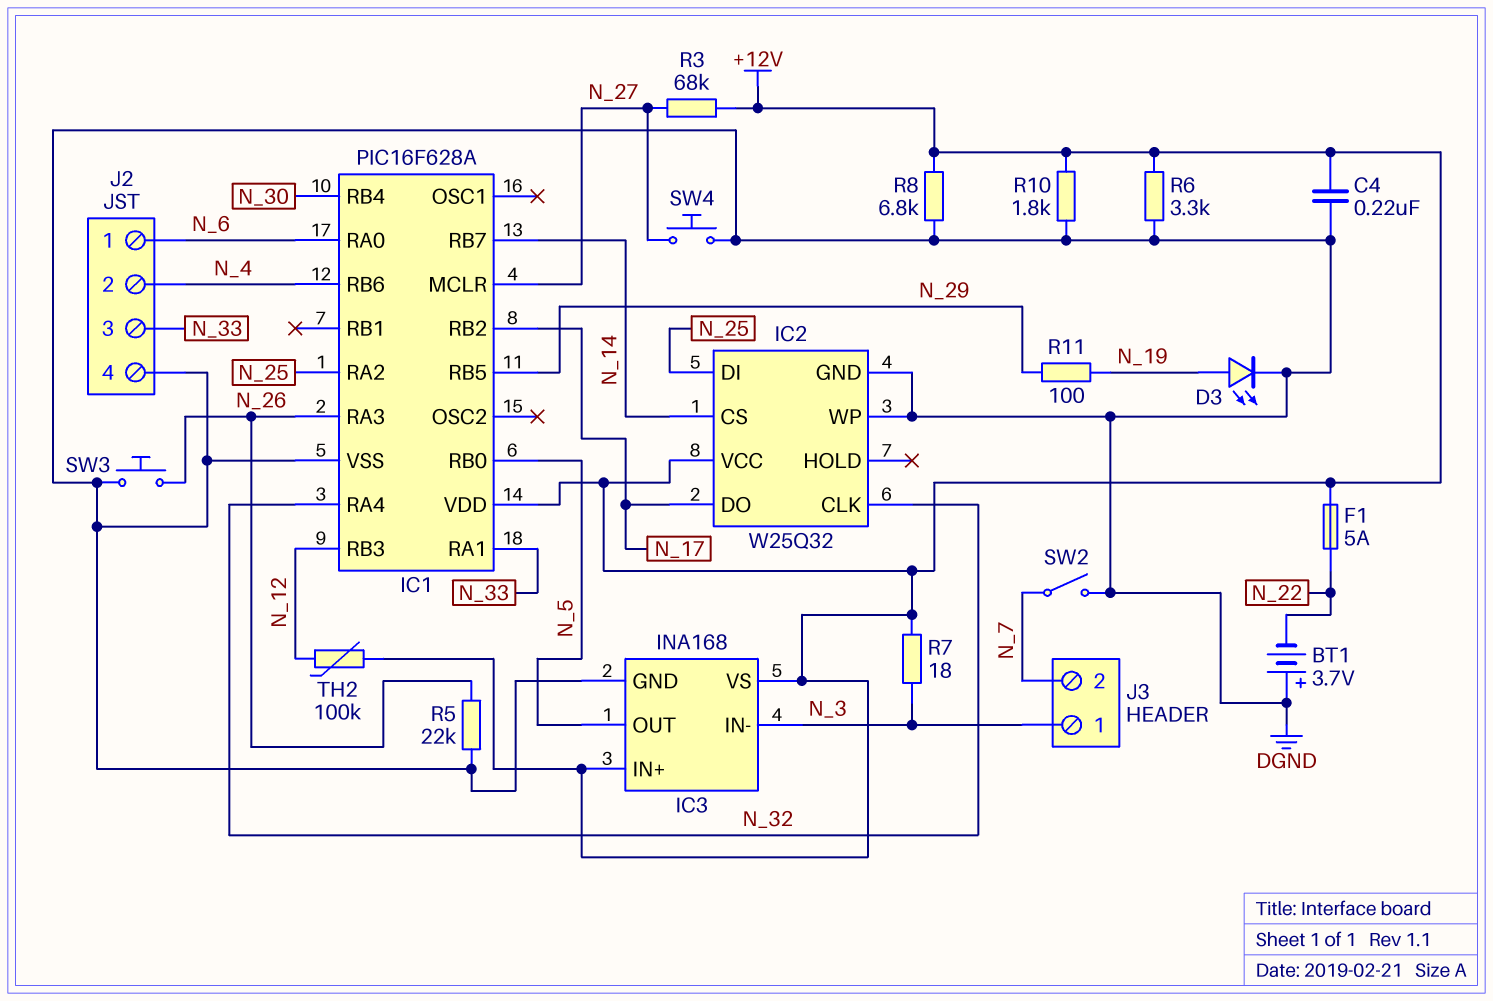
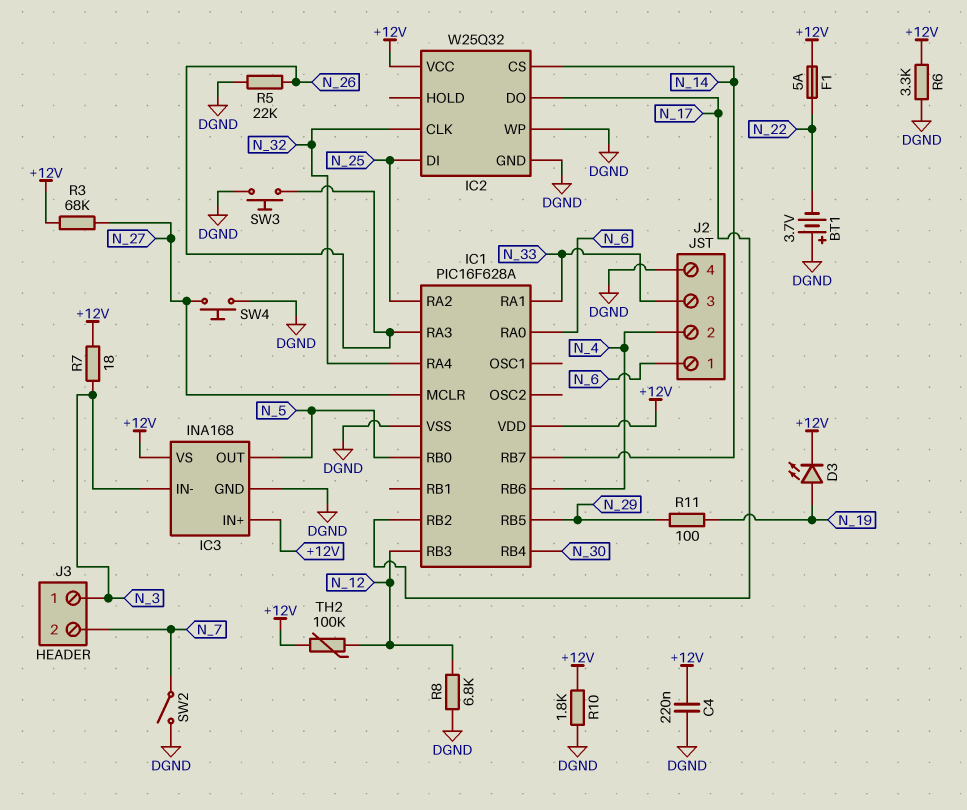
D3: LED (A N_19, K DGND) -> LED (A N_19, K +12V)
R8: 6.8k (+12V, DGND) -> 6.8k (DGND, N_12)

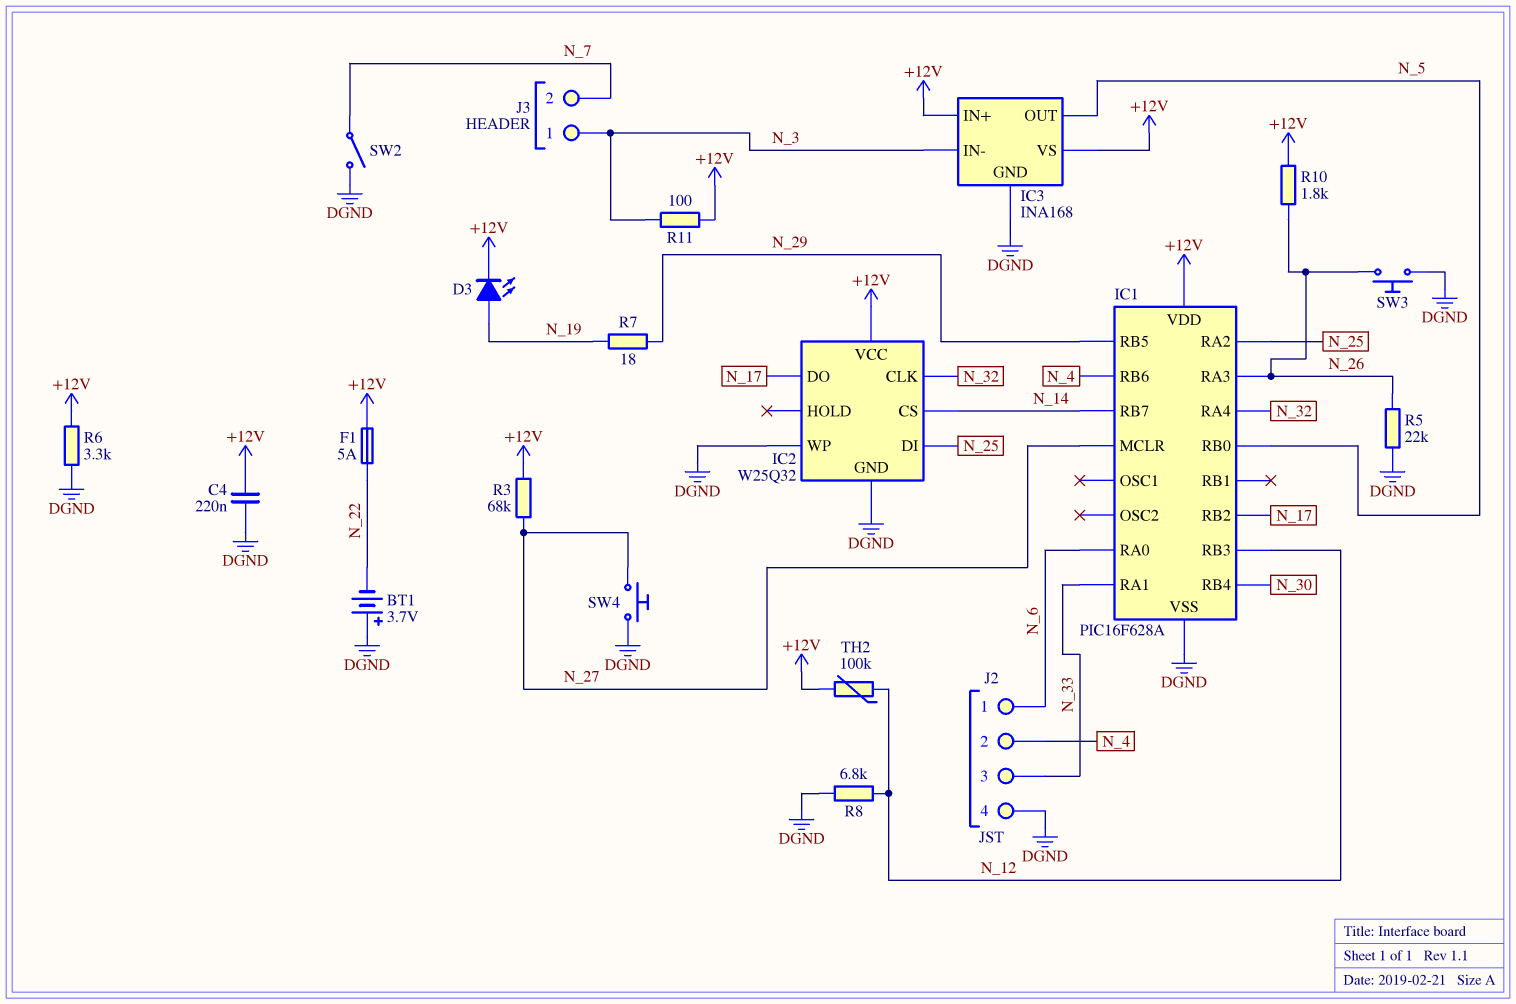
R7: 18 (+12V, N_3) -> 18 (N_19, N_29)
R10: 1.8k (+12V, DGND) -> 1.8k (+12V, N_26)
R11: 100 (N_19, N_29) -> 100 (+12V, N_3)

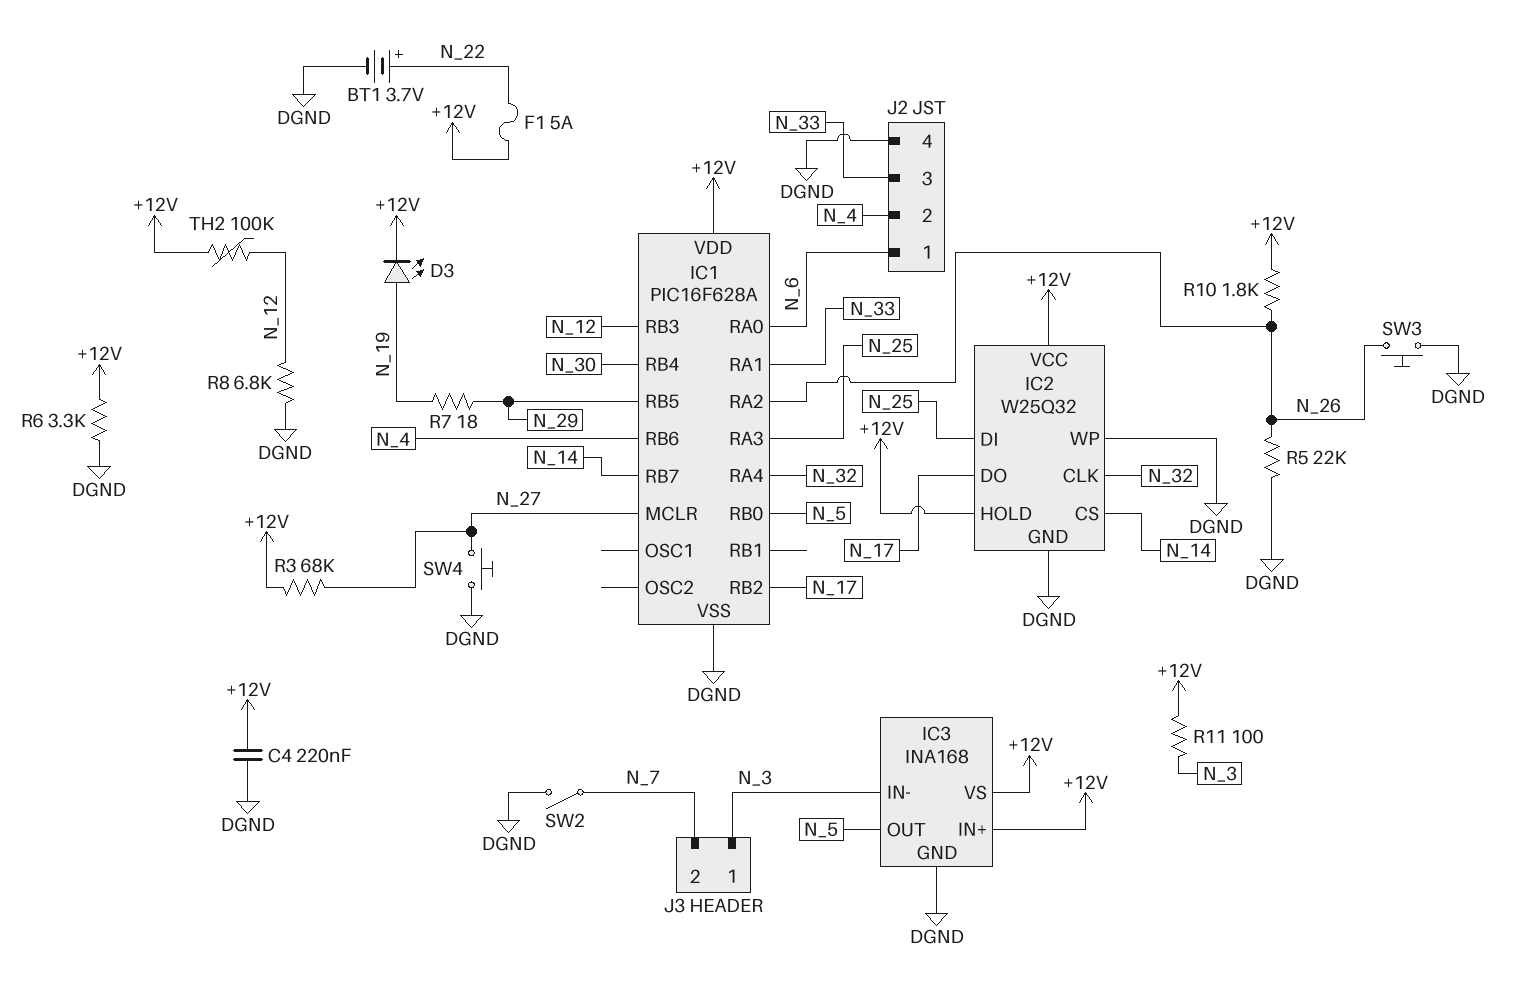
BT1: 3.7V (plus DGND, minus N_22) -> 3.7V (plus N_22, minus DGND)
IC1 pin RA2: N_25 -> N_26
IC1 pin RA3: N_26 -> N_25
IC2 pin HOLD: none -> +12V

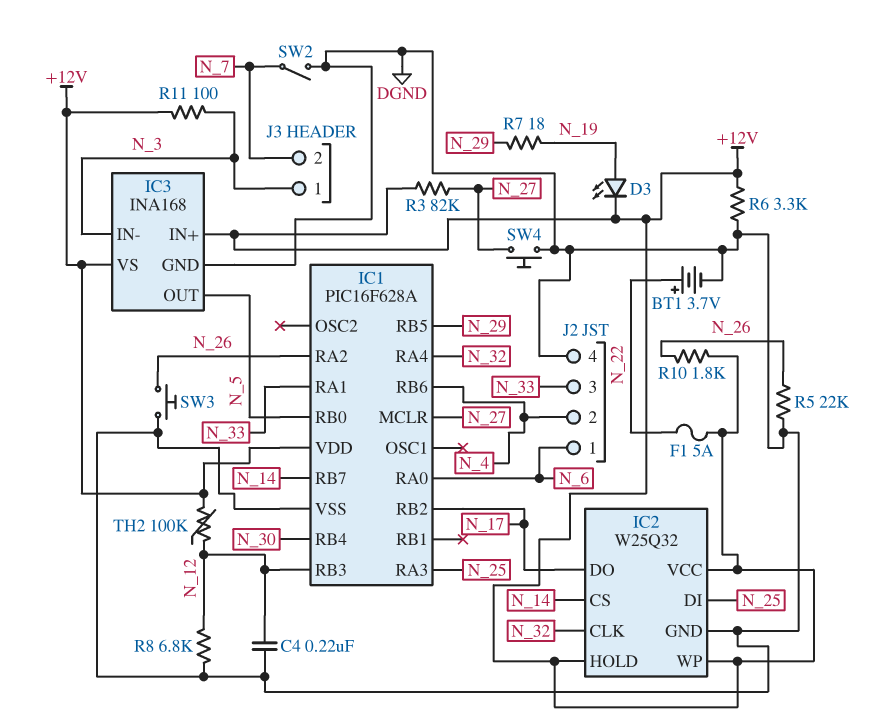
C4: 220nF (+12V, DGND) -> 220nF (DGND, N_12)
IC2 pin WP: DGND -> +12V
R3: 68k (+12V, N_27) -> 82k (+12V, N_27)

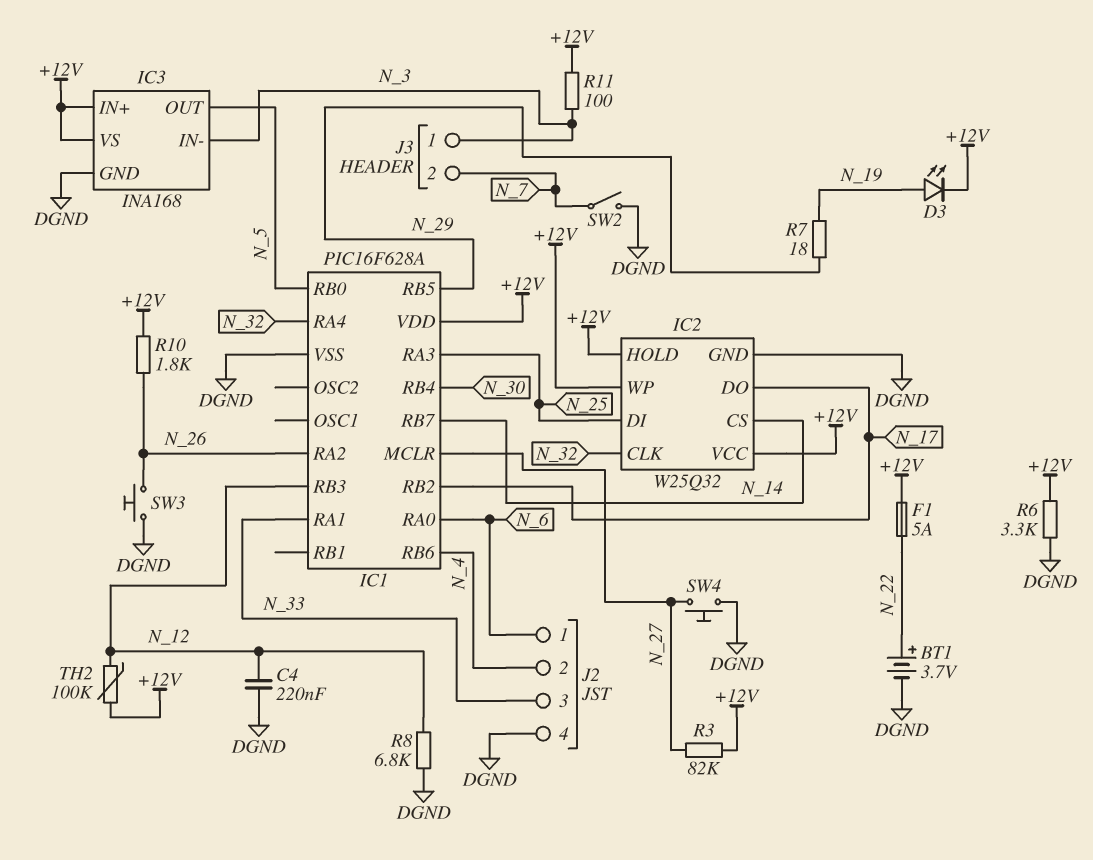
R5: 22k (DGND, N_26) -> none

